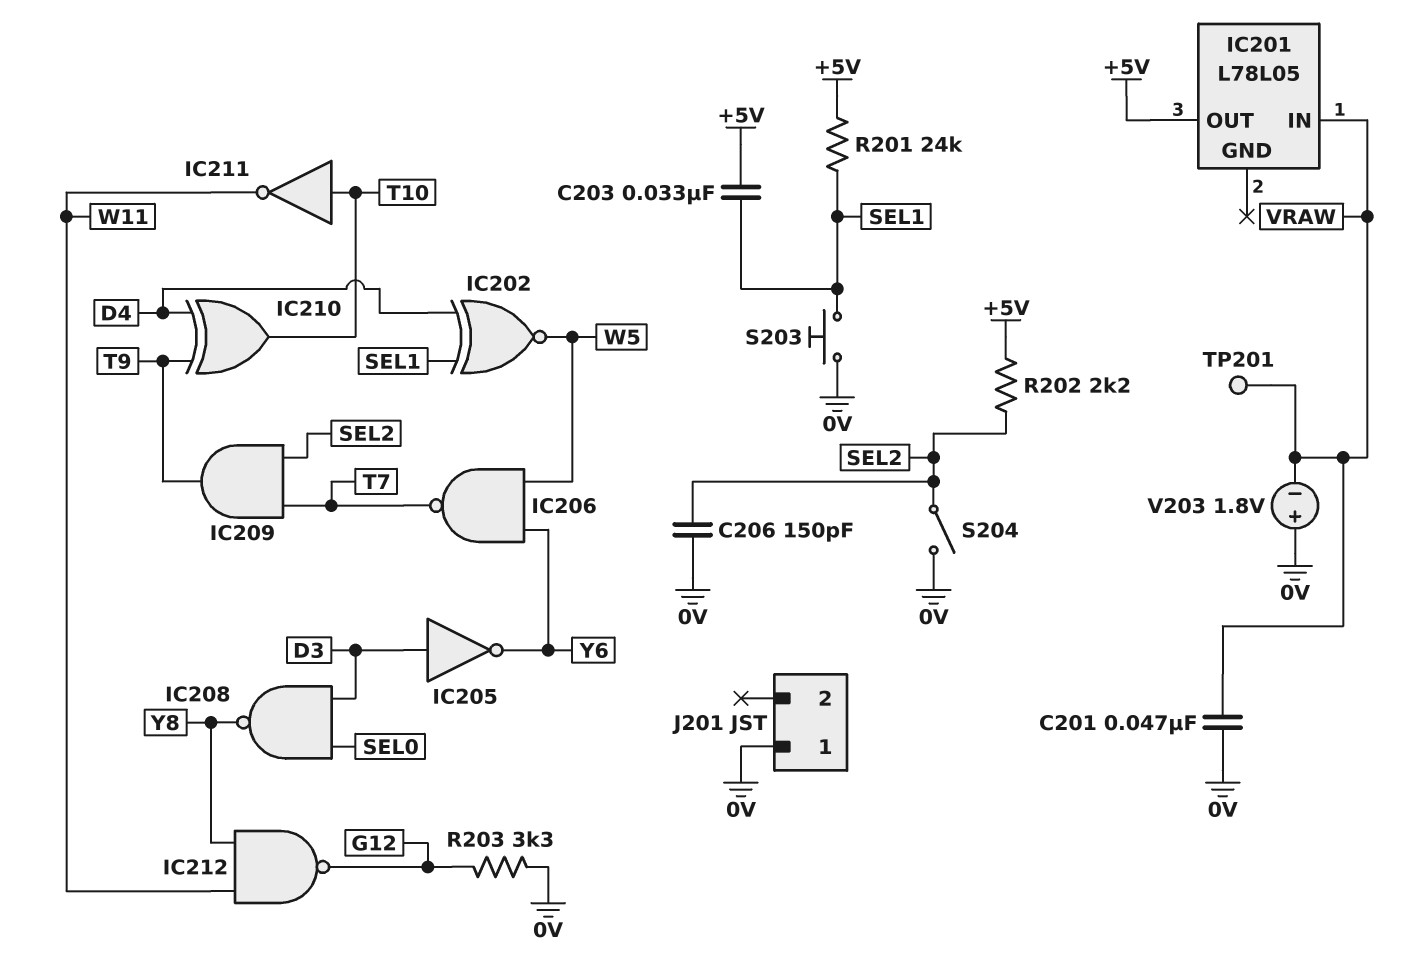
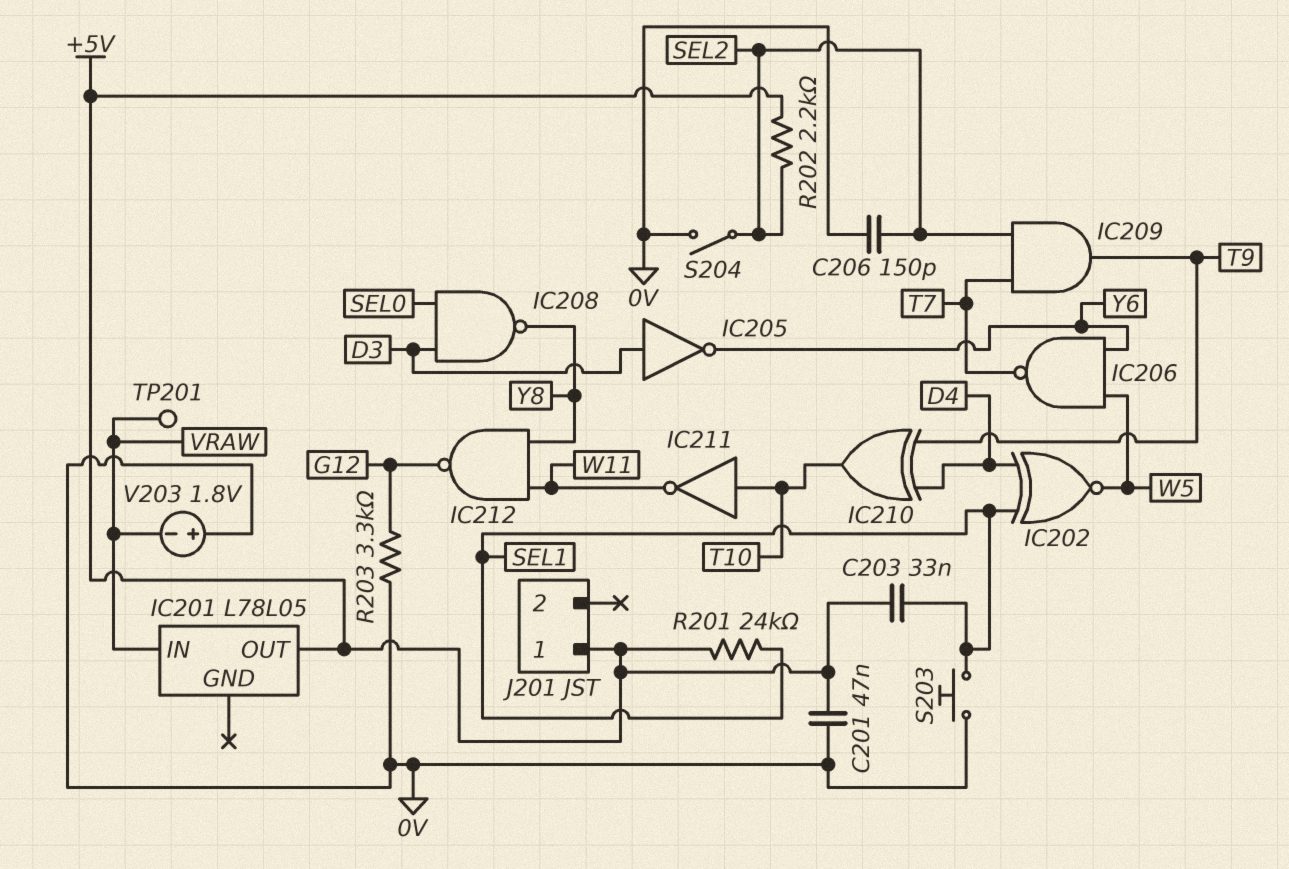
C201: 47nF (0V, VRAW) -> 47nF (+5V, 0V)
J201 pin 1: 0V -> +5V

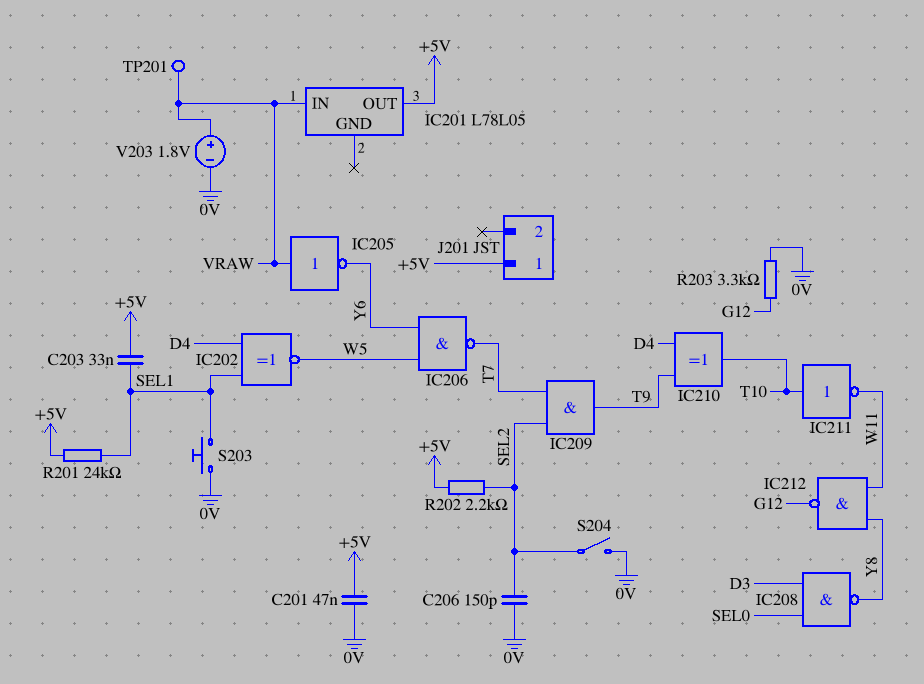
IC205: NOT (in D3, out Y6) -> NOT (in VRAW, out Y6)
V203: 1.8V (plus 0V, minus VRAW) -> 1.8V (plus VRAW, minus 0V)

